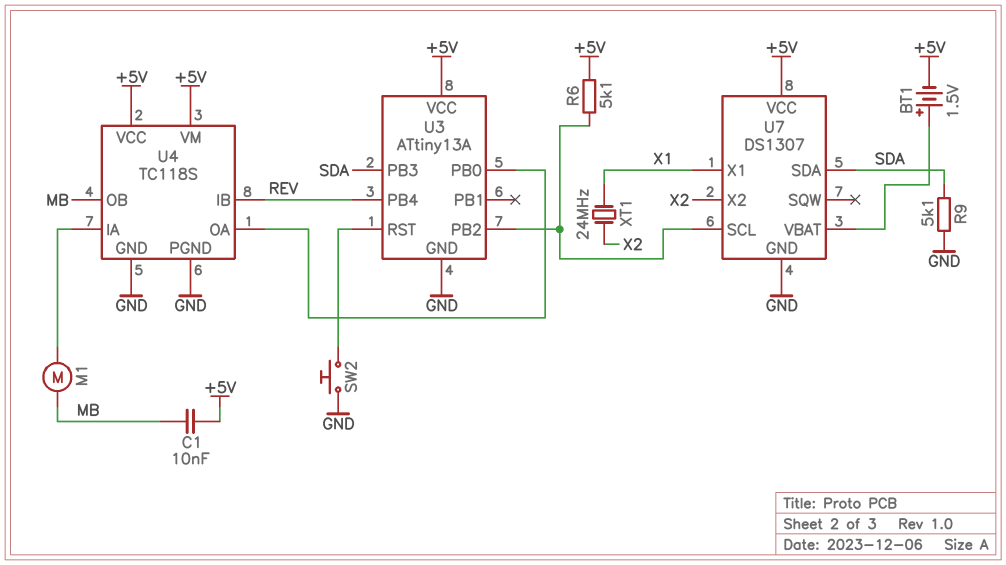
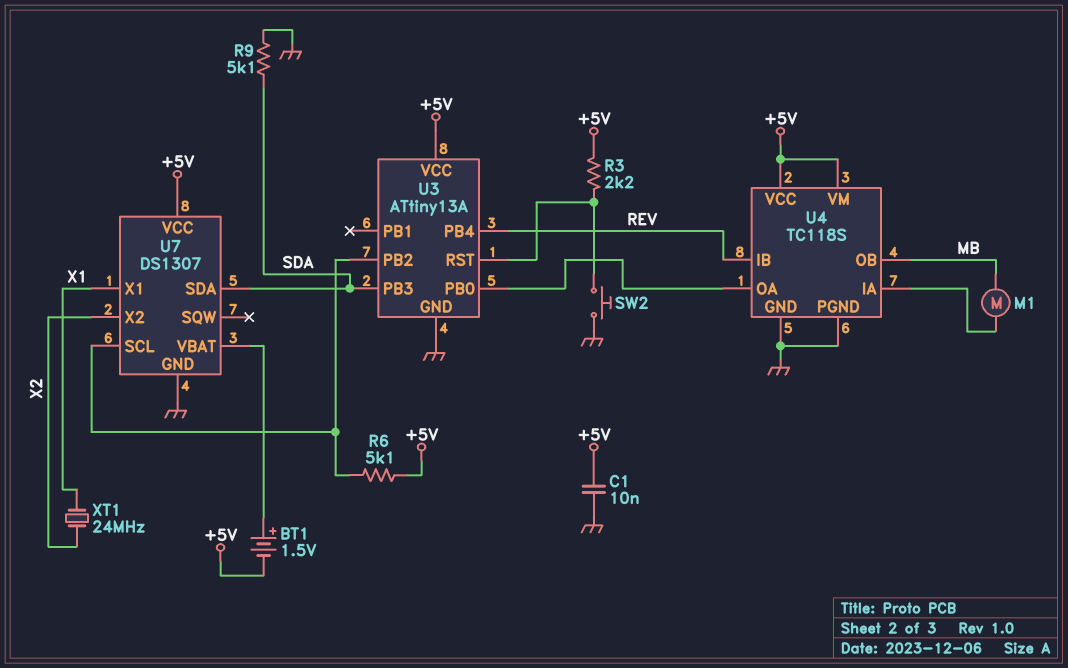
C1: 10nF (+5V, MB) -> 10nF (+5V, GND)
R3: none -> 2.2k (+5V, U3/RST)

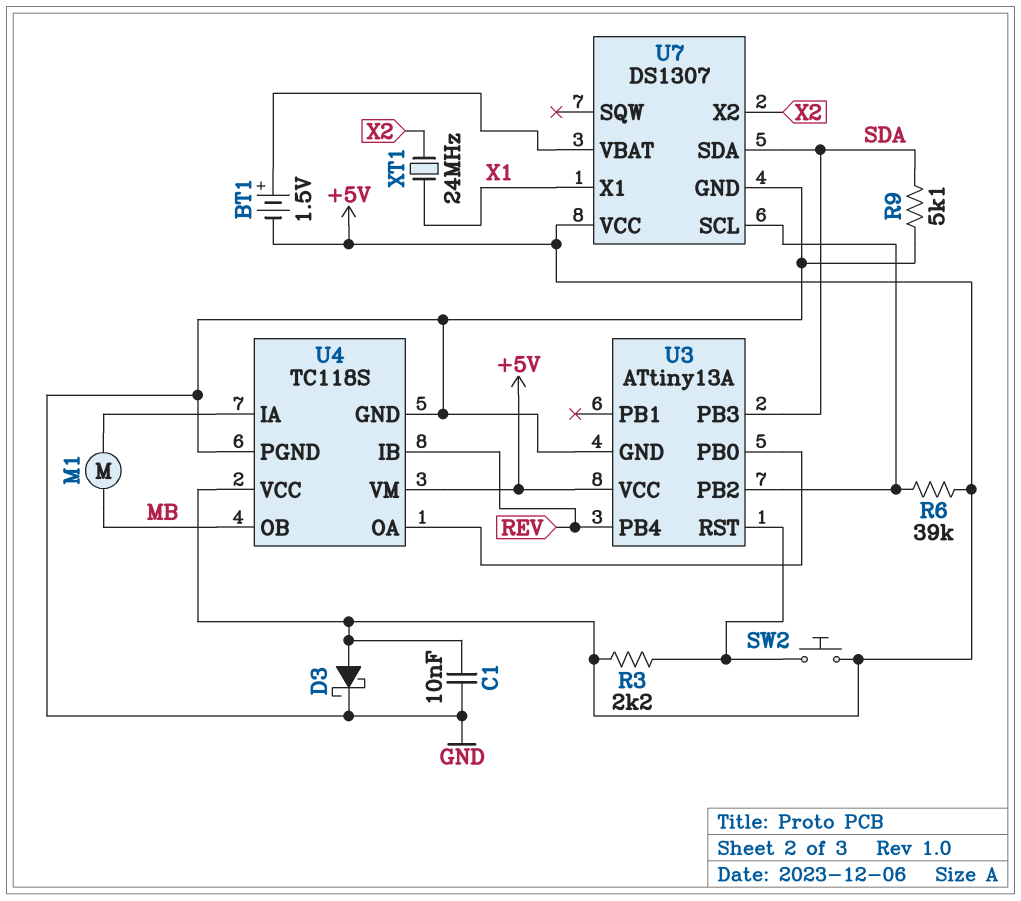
D3: none -> schottky (A +5V, K GND)
R6: 5.1k (+5V, U3/PB2) -> 39k (+5V, U3/PB2)
SW2: button (GND, U3/RST) -> button (+5V, U3/RST)

